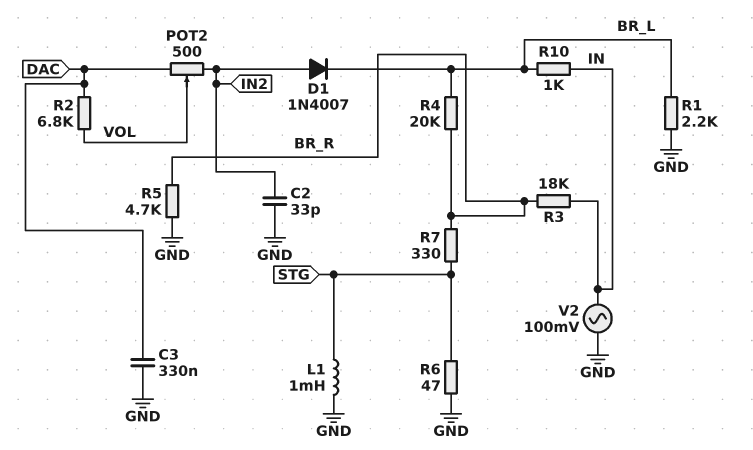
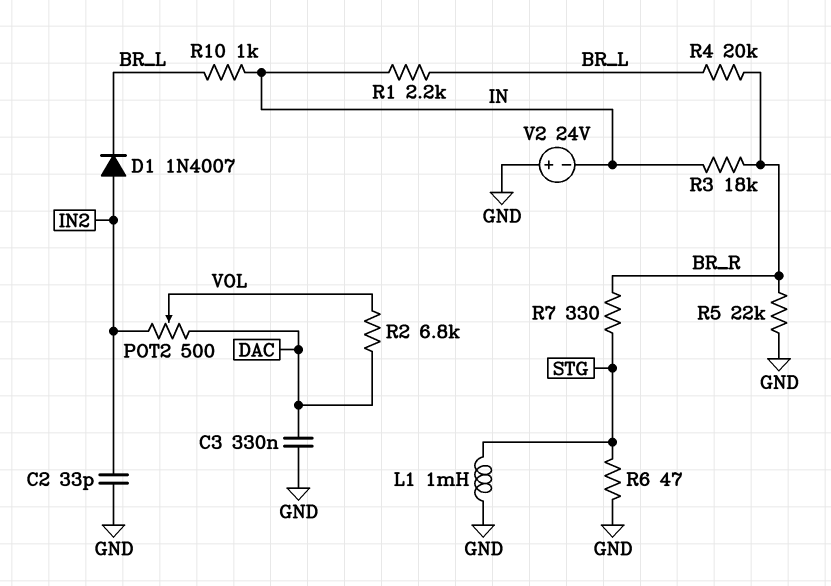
R1: 2.2k (BR_L, GND) -> 2.2k (BR_L, IN)
R5: 4.7k (BR_R, GND) -> 22k (BR_R, GND)
V2: AC 100mV (GND, IN) -> 24V (plus GND, minus IN)

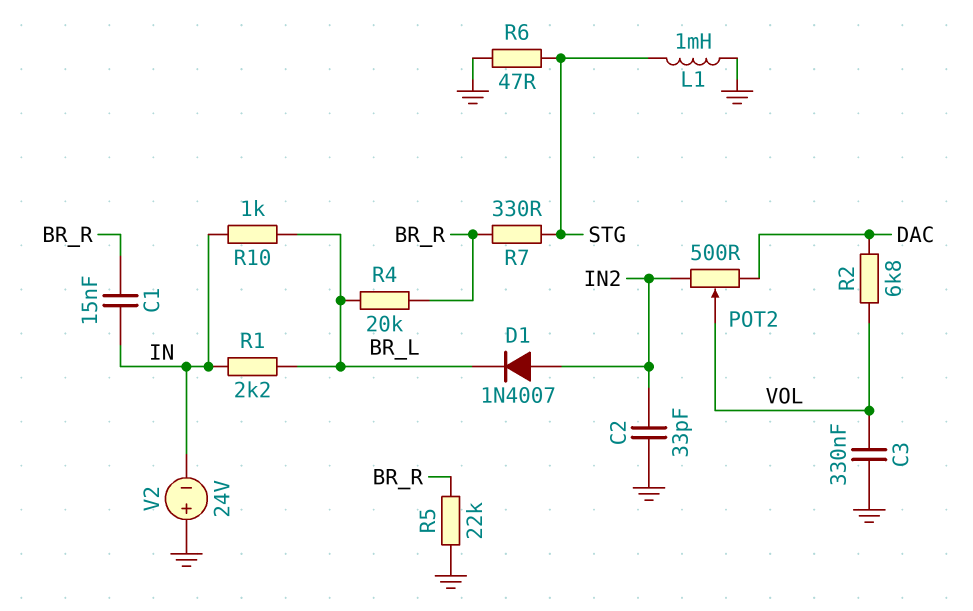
C1: none -> 15nF (BR_R, IN)
C3: 330nF (DAC, GND) -> 330nF (GND, VOL)
R3: 18k (BR_R, IN) -> none

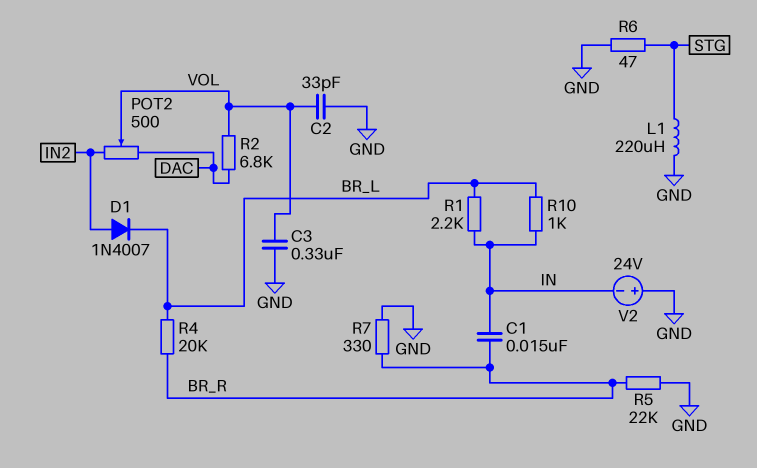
C2: 33pF (GND, IN2) -> 33pF (GND, VOL)
L1: 1mH (GND, STG) -> 220uH (GND, STG)
R7: 330 (BR_R, STG) -> 330 (BR_R, GND)

